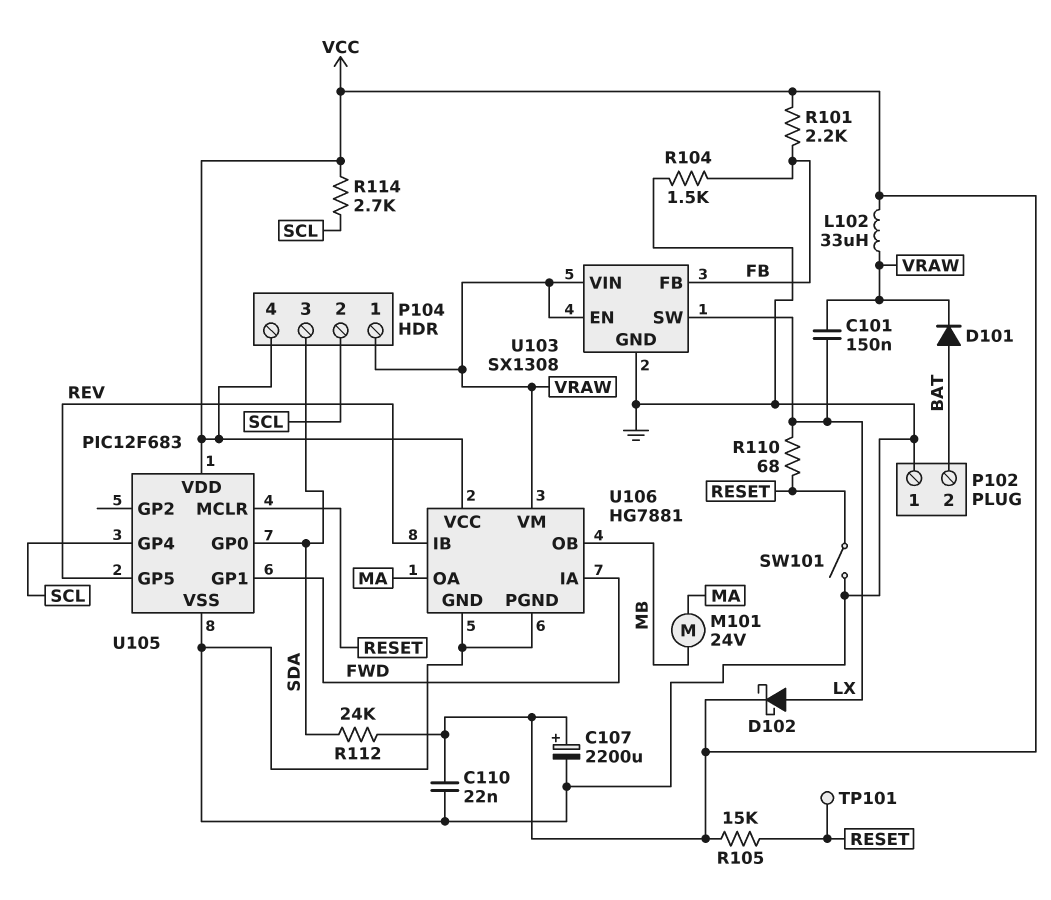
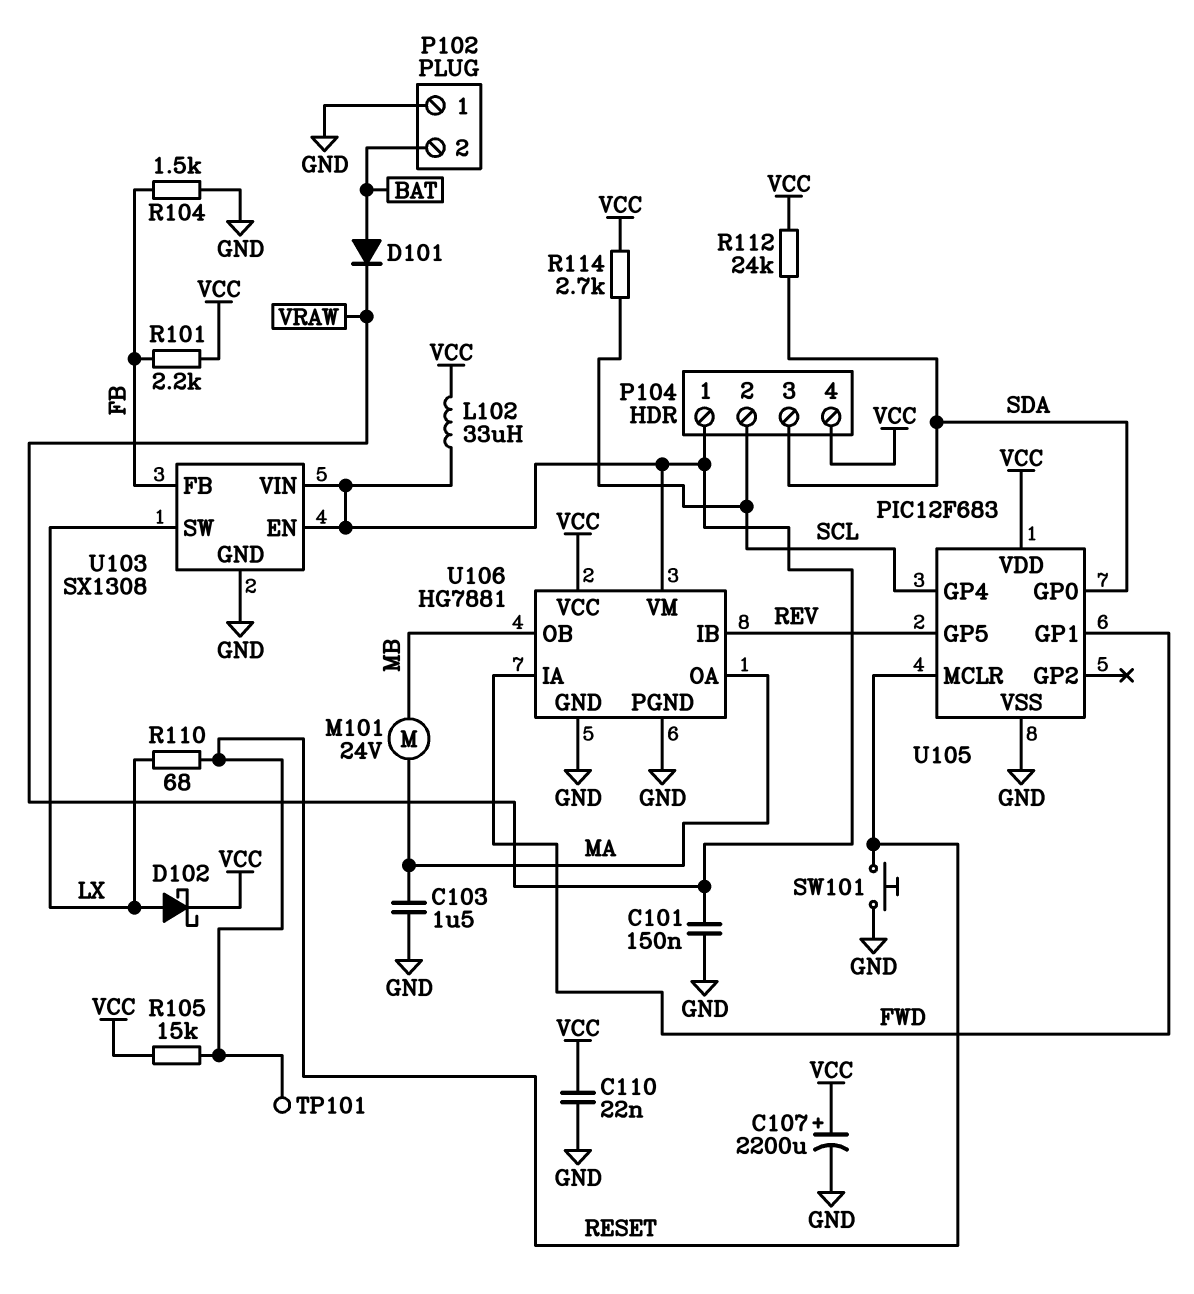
C101: 150nF (LX, VRAW) -> 150nF (GND, VRAW)
C103: none -> 1.5uF (GND, MA)
SW101: switch (GND, RESET) -> button (GND, RESET)

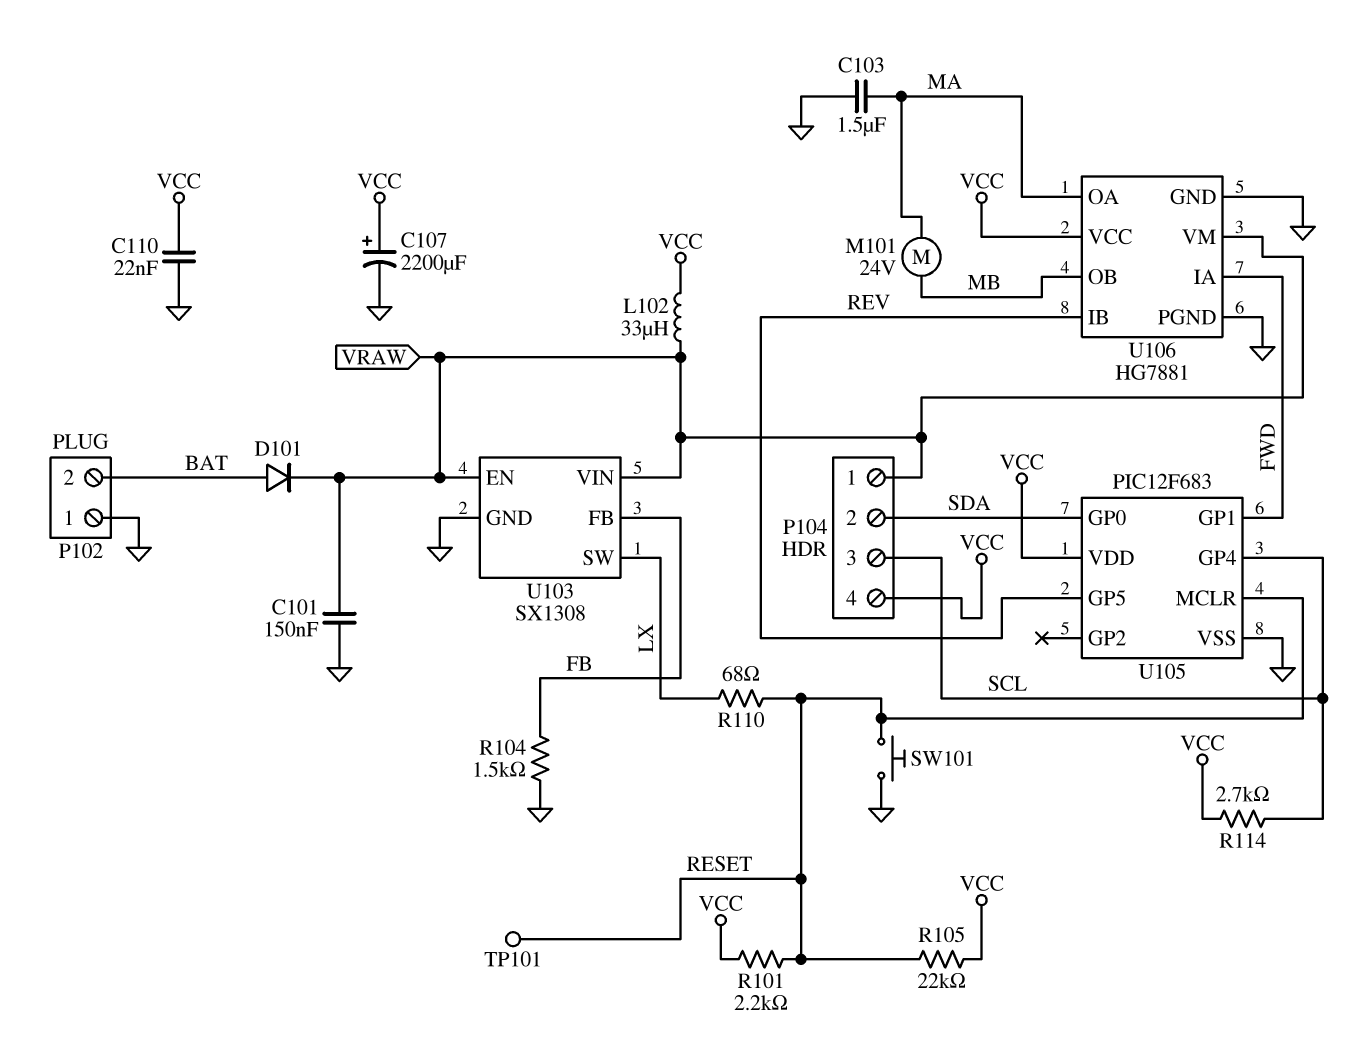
D102: schottky (A LX, K VCC) -> none
P104 pin 2: SCL -> SDA
P104 pin 3: SDA -> SCL
R101: 2.2k (FB, VCC) -> 2.2k (RESET, VCC)
R105: 15k (RESET, VCC) -> 22k (RESET, VCC)
R112: 24k (SDA, VCC) -> none

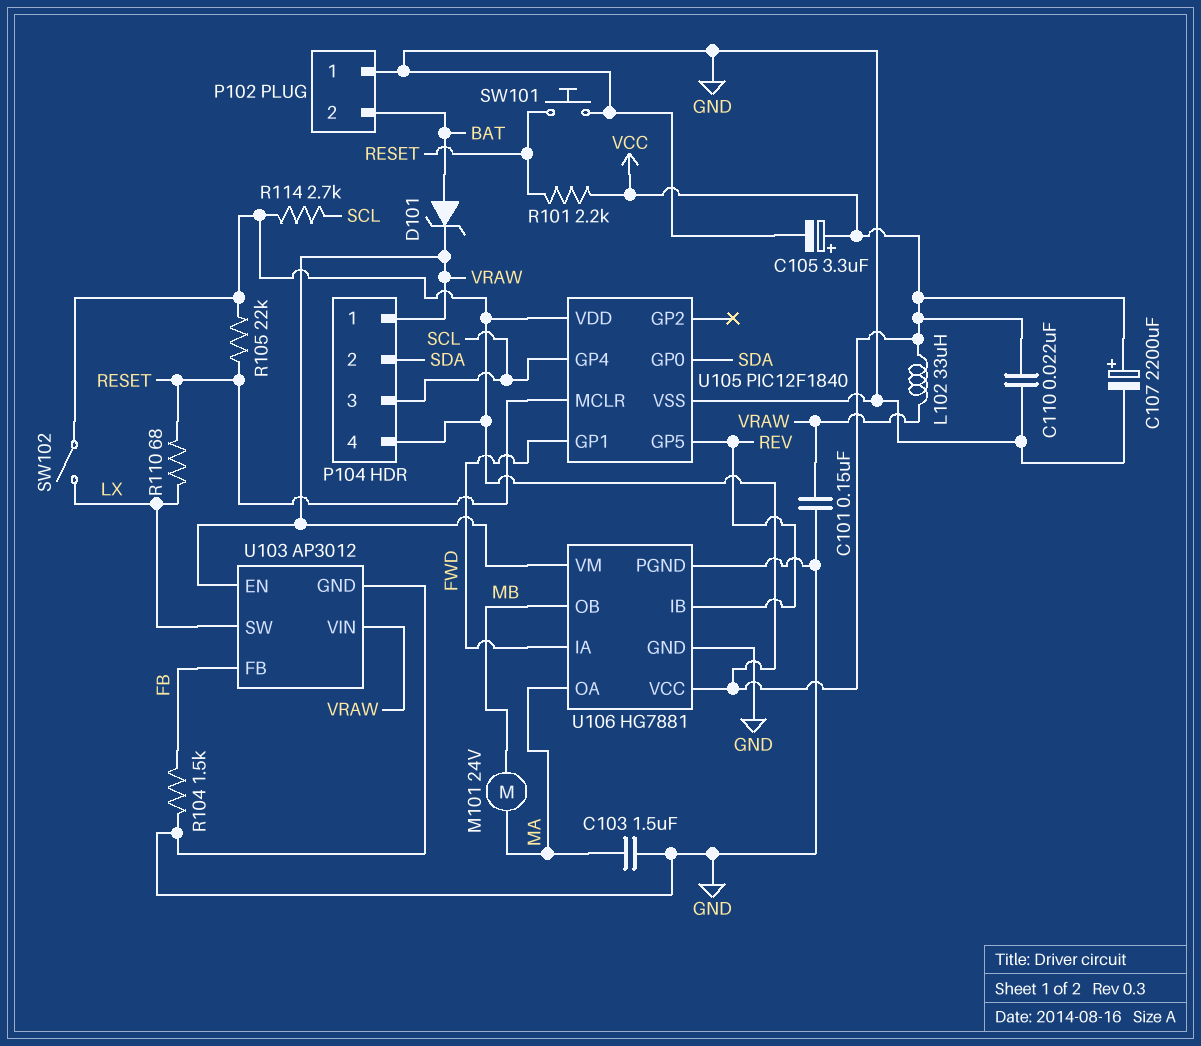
C105: none -> 3.3uF (plus VCC, minus GND)
D101: diode (A BAT, K VRAW) -> zener (A BAT, K VRAW)
SW102: none -> switch (LX, VCC)
TP101: test point (RESET) -> none
U103: SX1308 -> AP3012
U105: PIC12F683 -> PIC12F1840

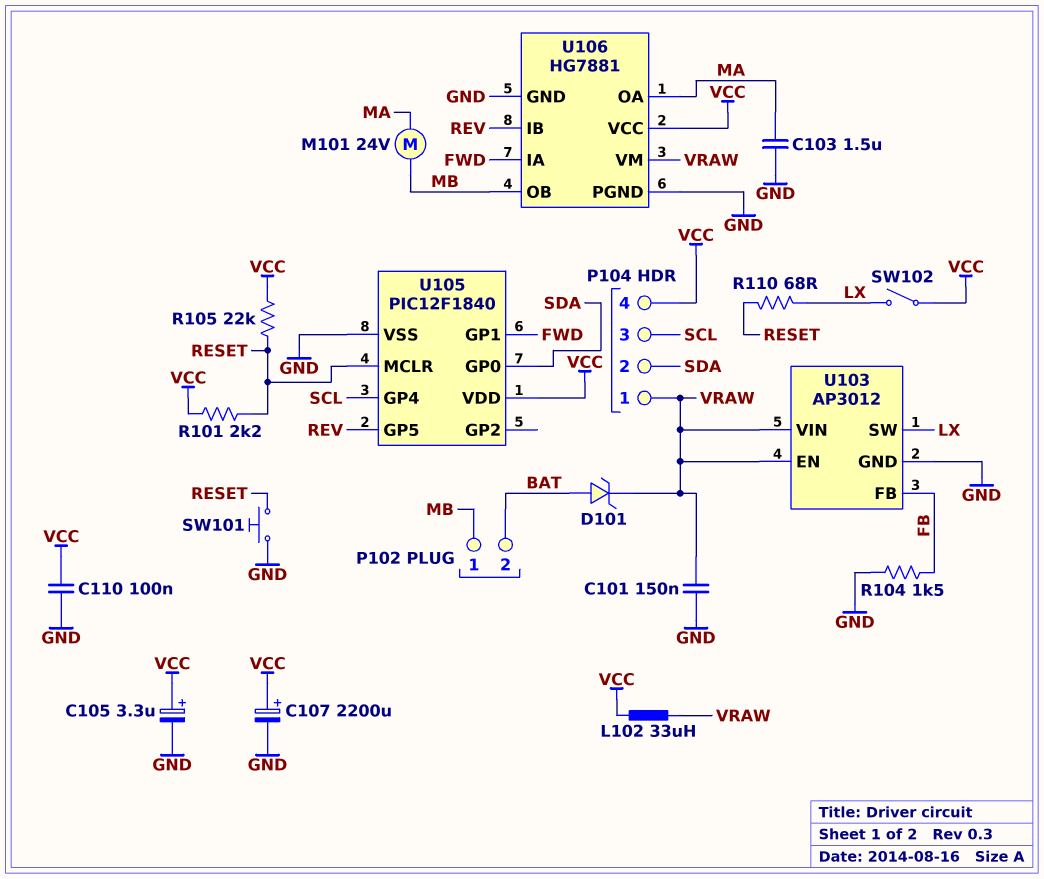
C110: 22nF (GND, VCC) -> 100nF (GND, VCC)
P102 pin 1: GND -> MB
R114: 2.7k (SCL, VCC) -> none

